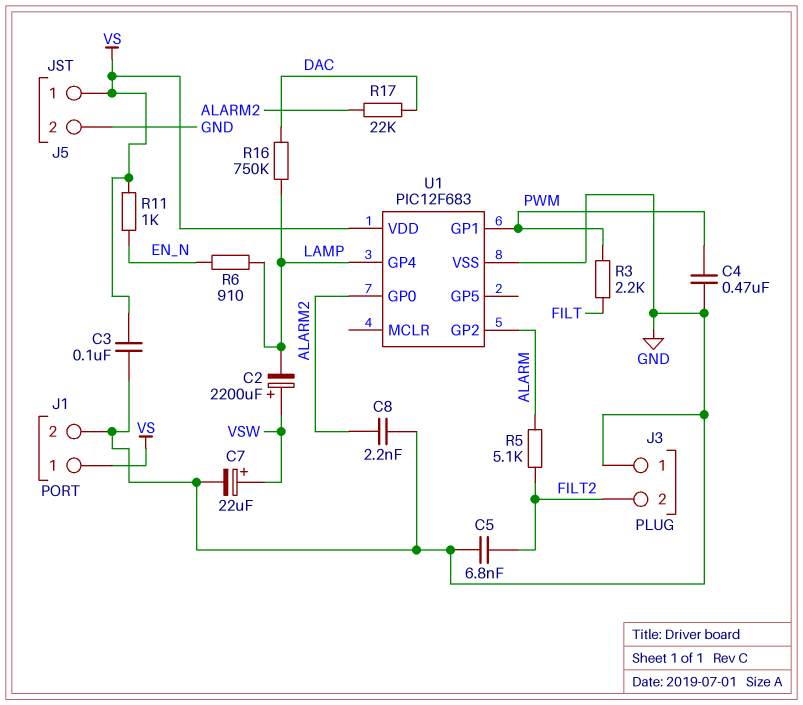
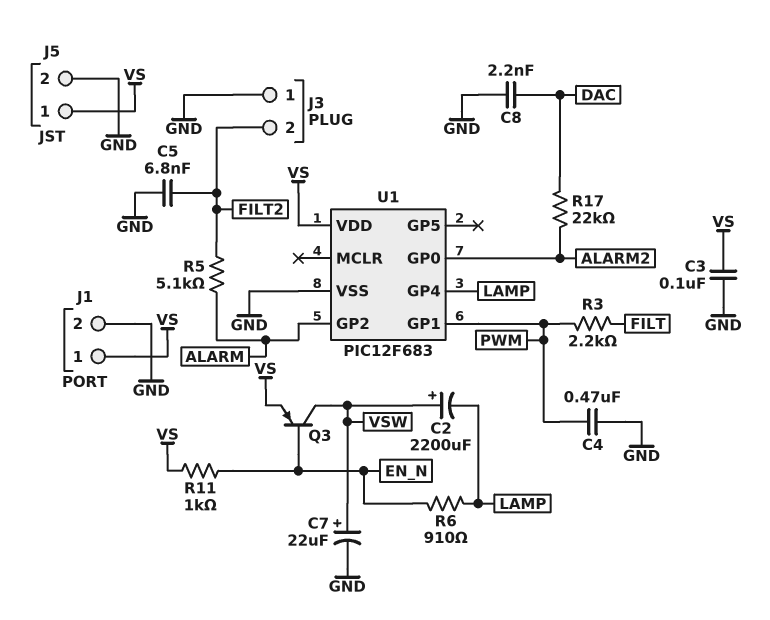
C8: 2.2nF (ALARM2, GND) -> 2.2nF (DAC, GND)
Q3: none -> PNP (B EN_N, C VSW, E VS)
R16: 750k (DAC, LAMP) -> none

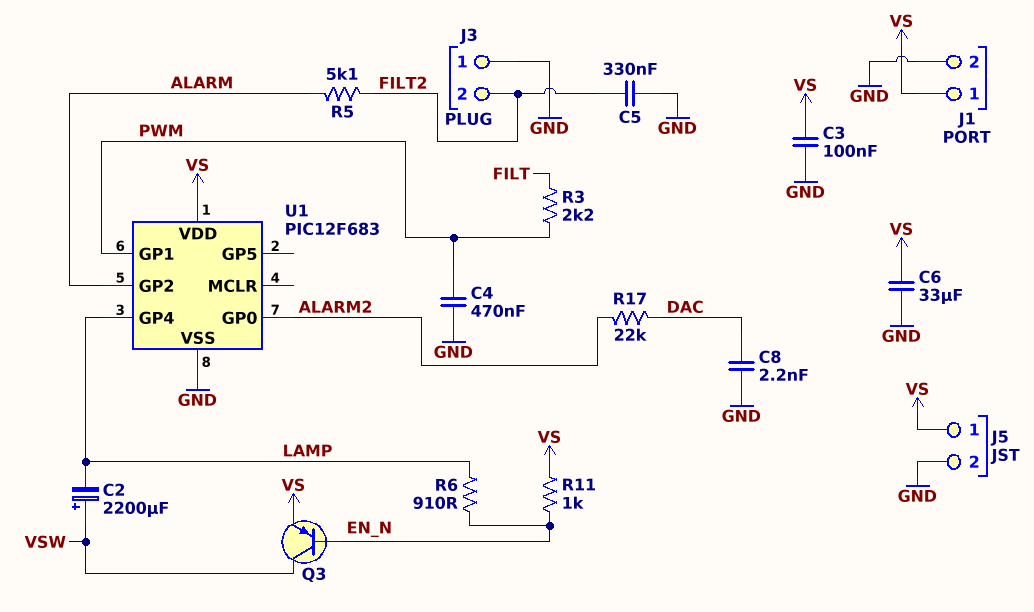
C5: 6.8nF (FILT2, GND) -> 330nF (FILT2, GND)
C6: none -> 33uF (GND, VS)
C7: 22uF (plus VSW, minus GND) -> none

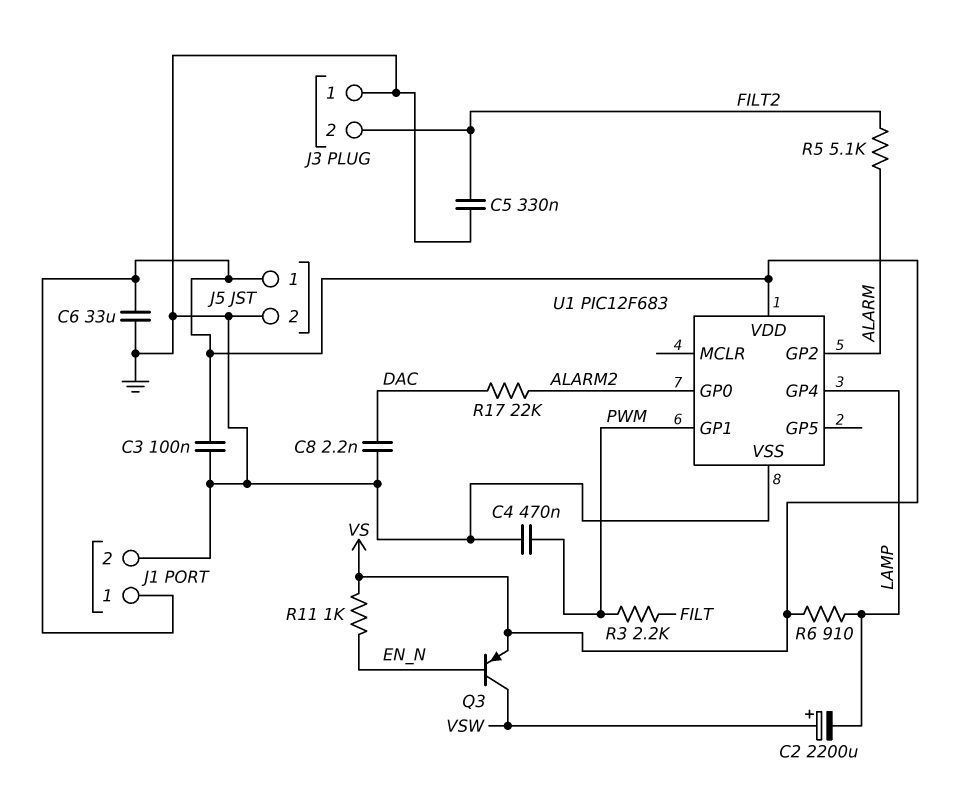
R6: 910 (EN_N, LAMP) -> 910 (LAMP, VS)

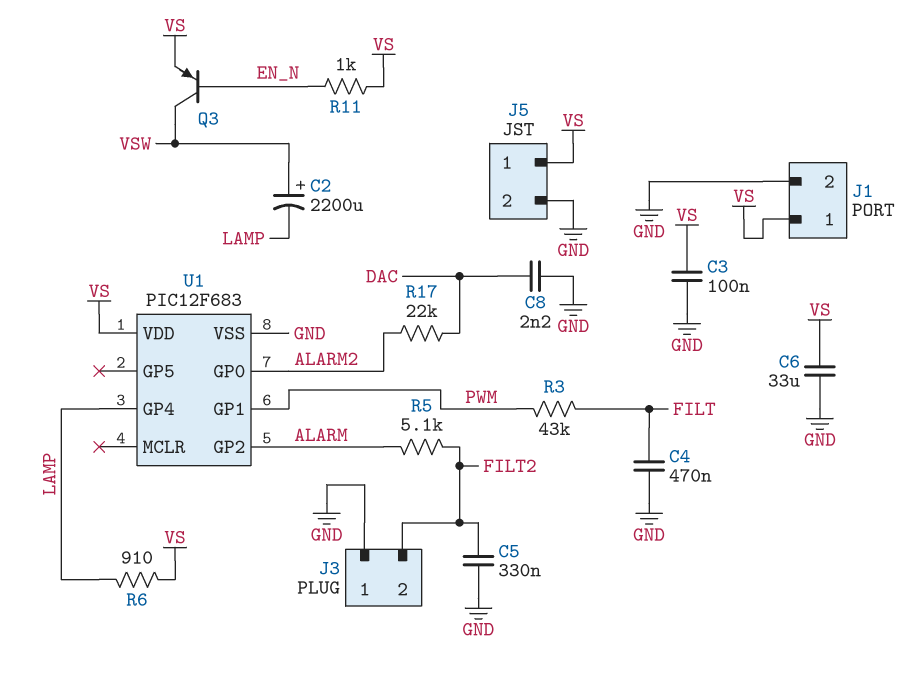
C4: 470nF (GND, PWM) -> 470nF (FILT, GND)
R3: 2.2k (FILT, PWM) -> 43k (FILT, PWM)

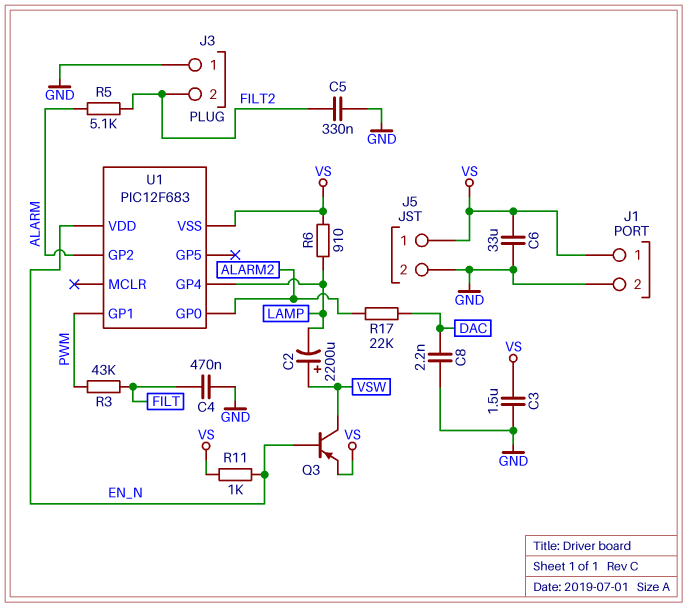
C3: 100nF (GND, VS) -> 1.5uF (GND, VS)
U1 pin VDD: VS -> EN_N
U1 pin VSS: GND -> VS

